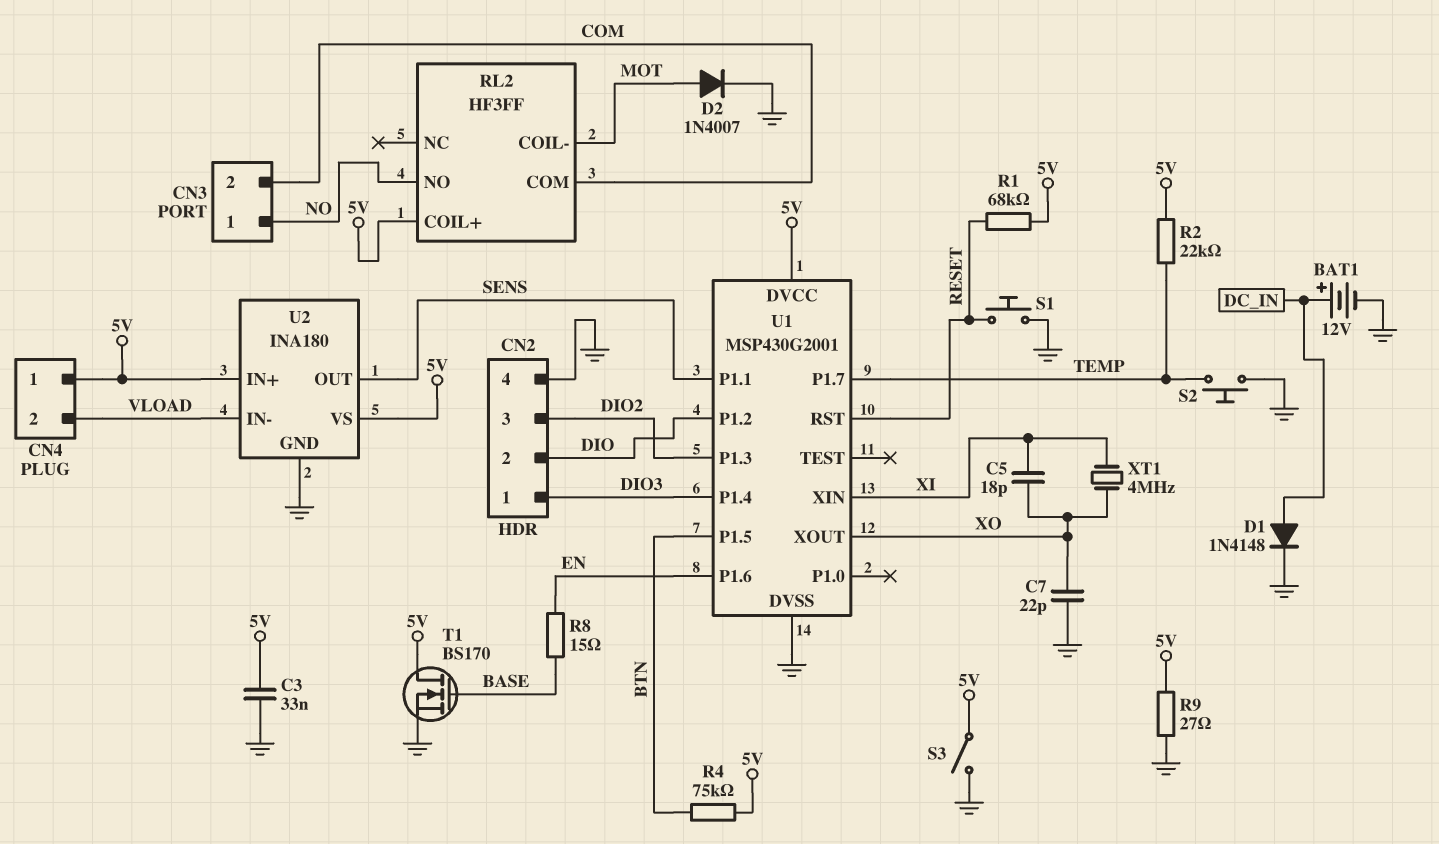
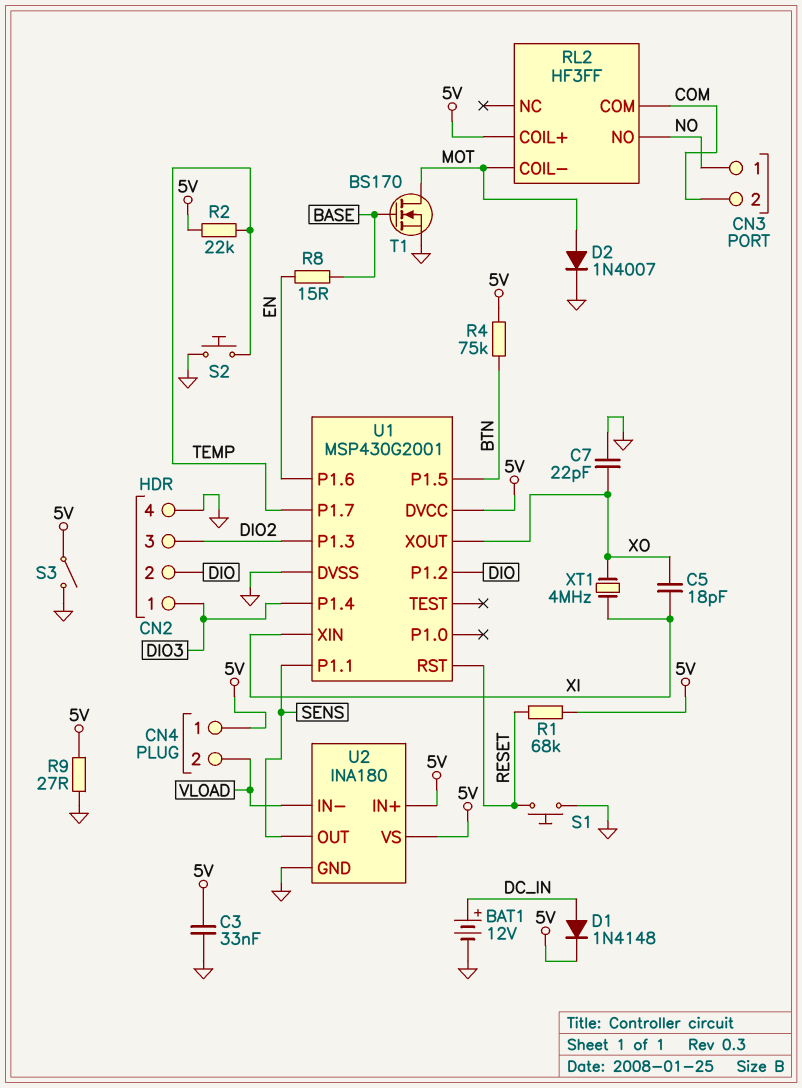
D1: diode 1N4148 (A DC_IN, K GND) -> diode 1N4148 (A DC_IN, K 5V)
T1: NMOS BS170 (G BASE, D 5V, S GND) -> NMOS BS170 (G BASE, D MOT, S GND)

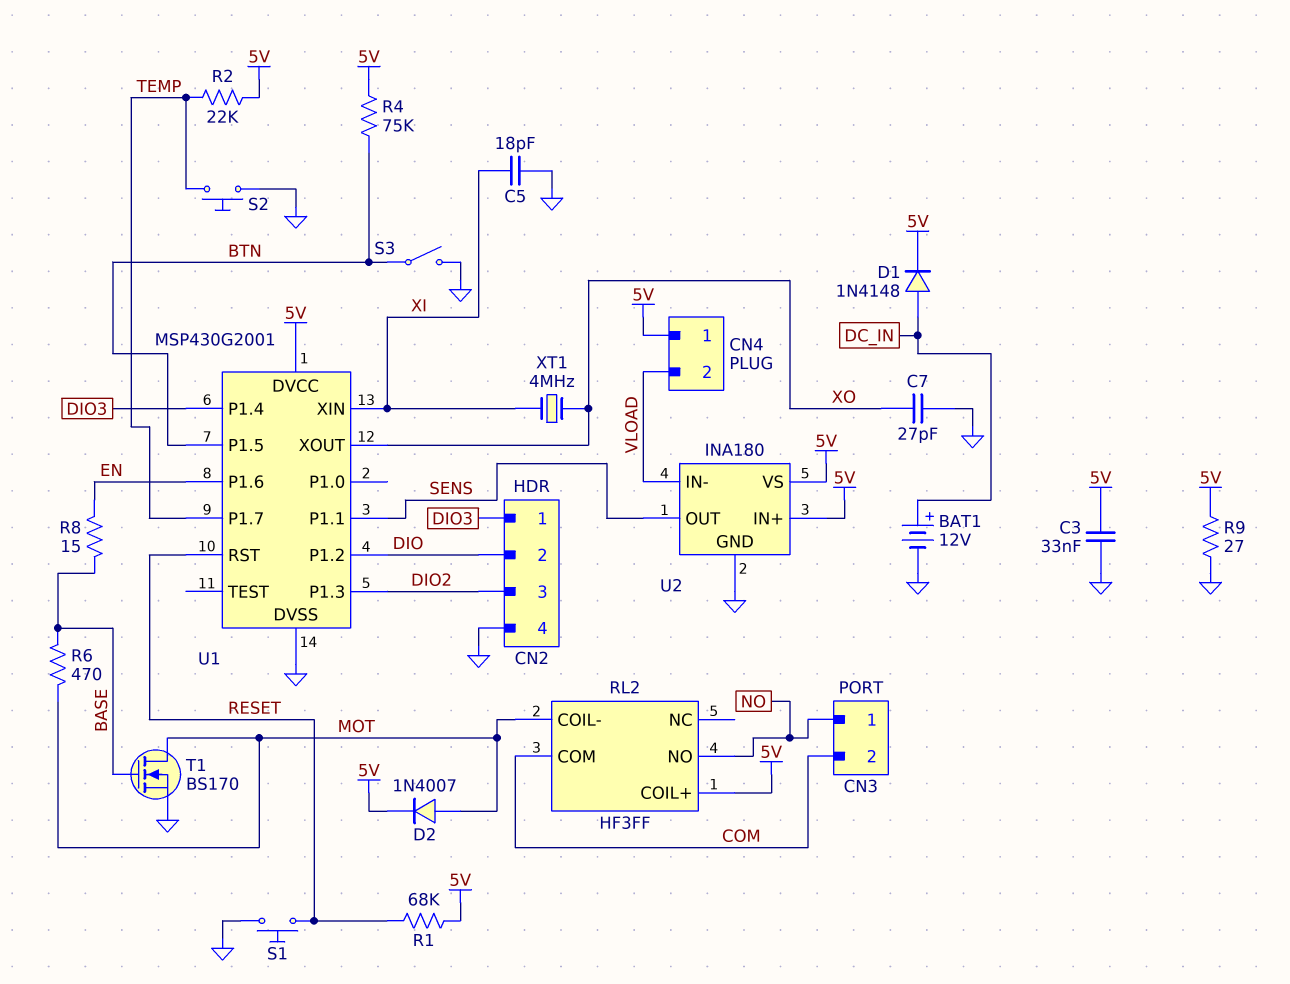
C5: 18pF (XI, XO) -> 18pF (GND, XI)
C7: 22pF (GND, XO) -> 27pF (GND, XO)
D2: diode 1N4007 (A MOT, K GND) -> diode 1N4007 (A MOT, K 5V)
R6: none -> 470 (BASE, MOT)
S3: switch (5V, GND) -> switch (BTN, GND)

